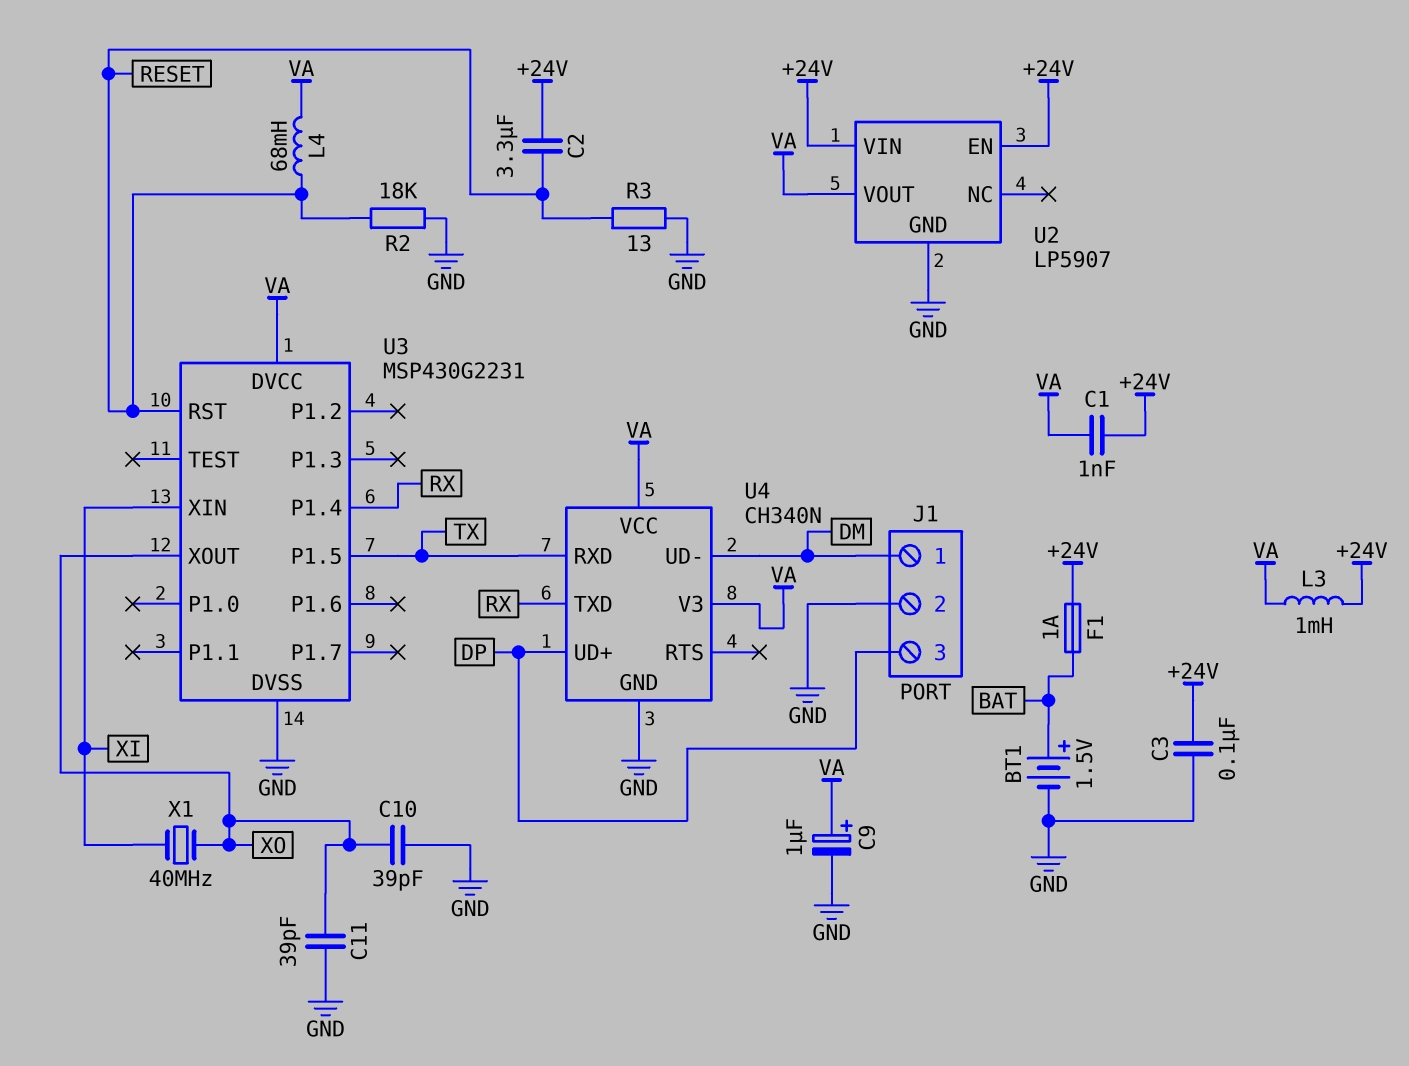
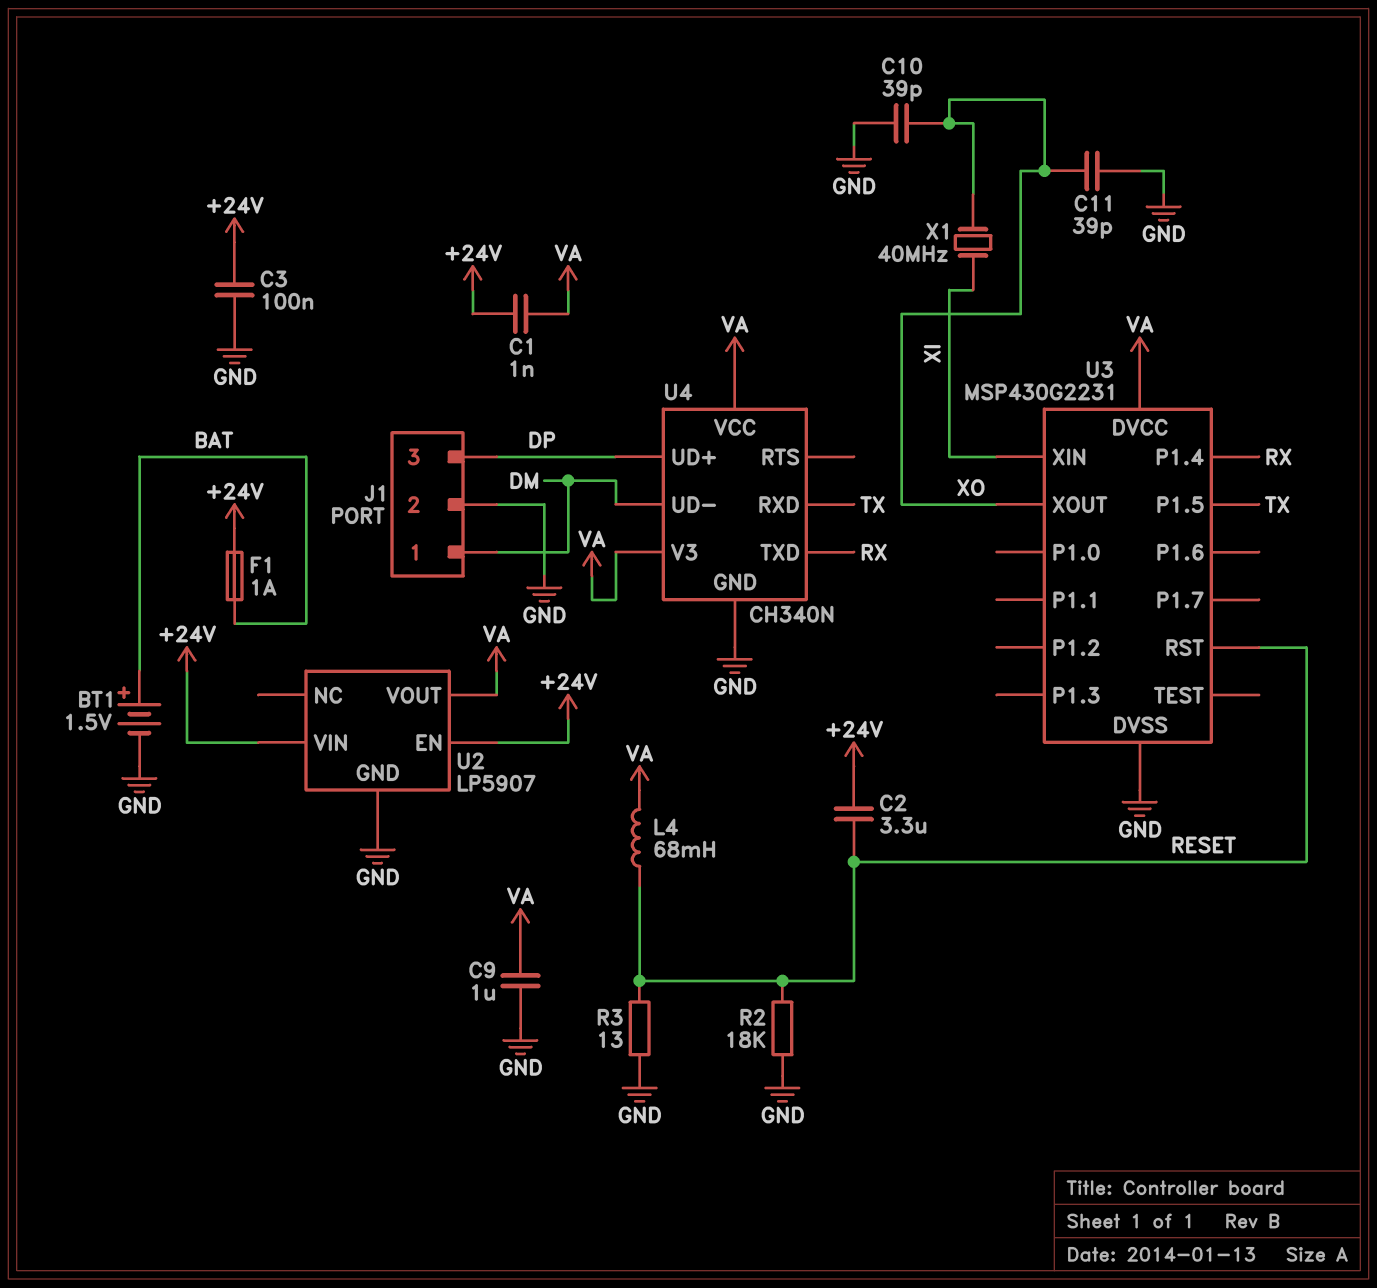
C9: 1uF (plus VA, minus GND) -> 1uF (GND, VA)
L3: 1mH (+24V, VA) -> none

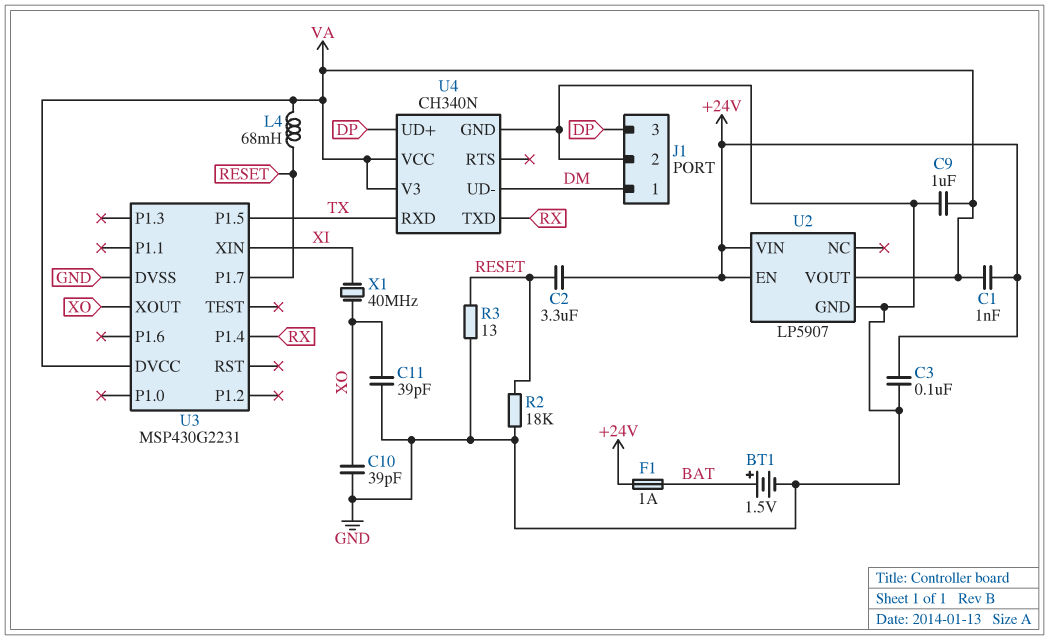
U3 pin P1.7: none -> RESET
U3 pin RST: RESET -> none

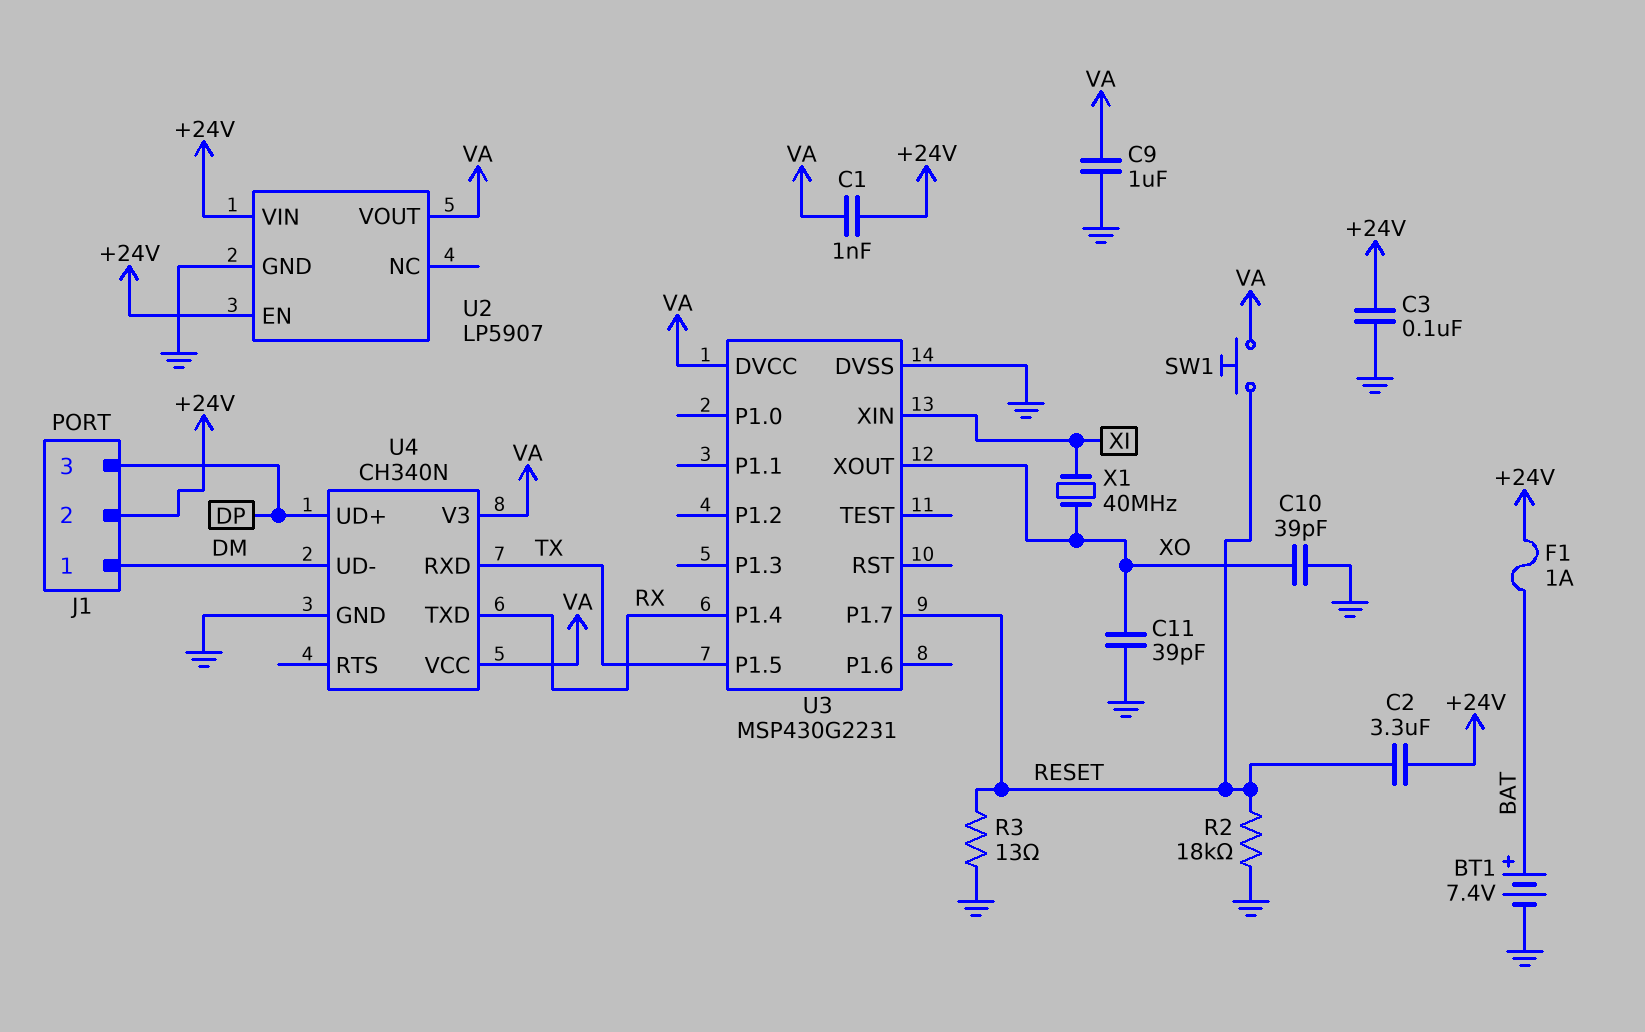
BT1: 1.5V (plus BAT, minus GND) -> 7.4V (plus BAT, minus GND)
J1 pin 2: GND -> +24V
L4: 68mH (RESET, VA) -> none
SW1: none -> button (RESET, VA)

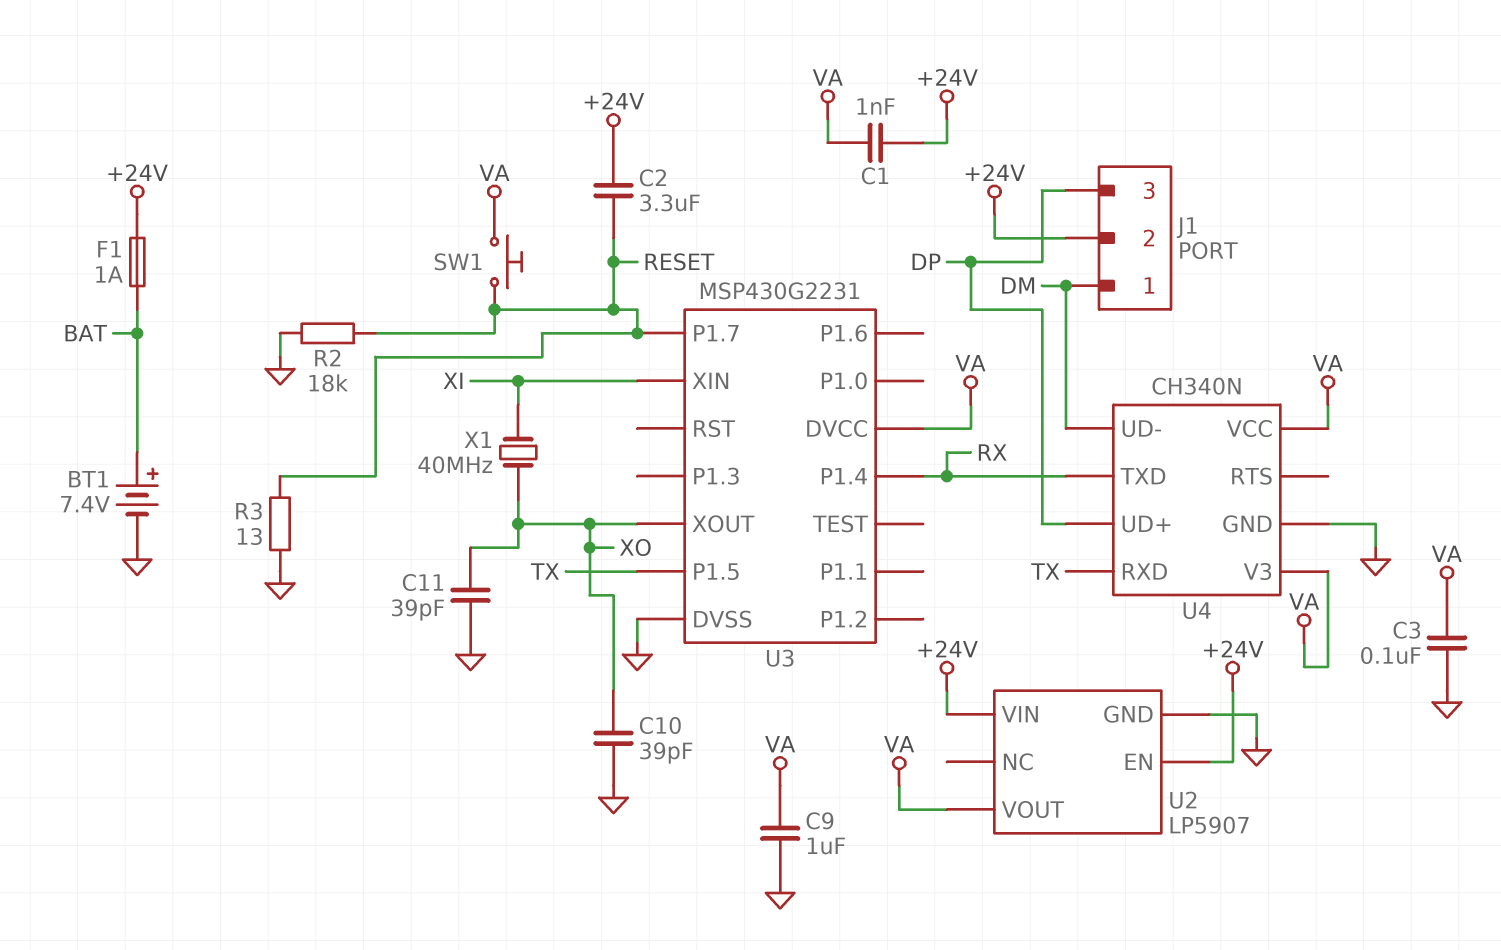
C3: 100nF (+24V, GND) -> 100nF (GND, VA)

